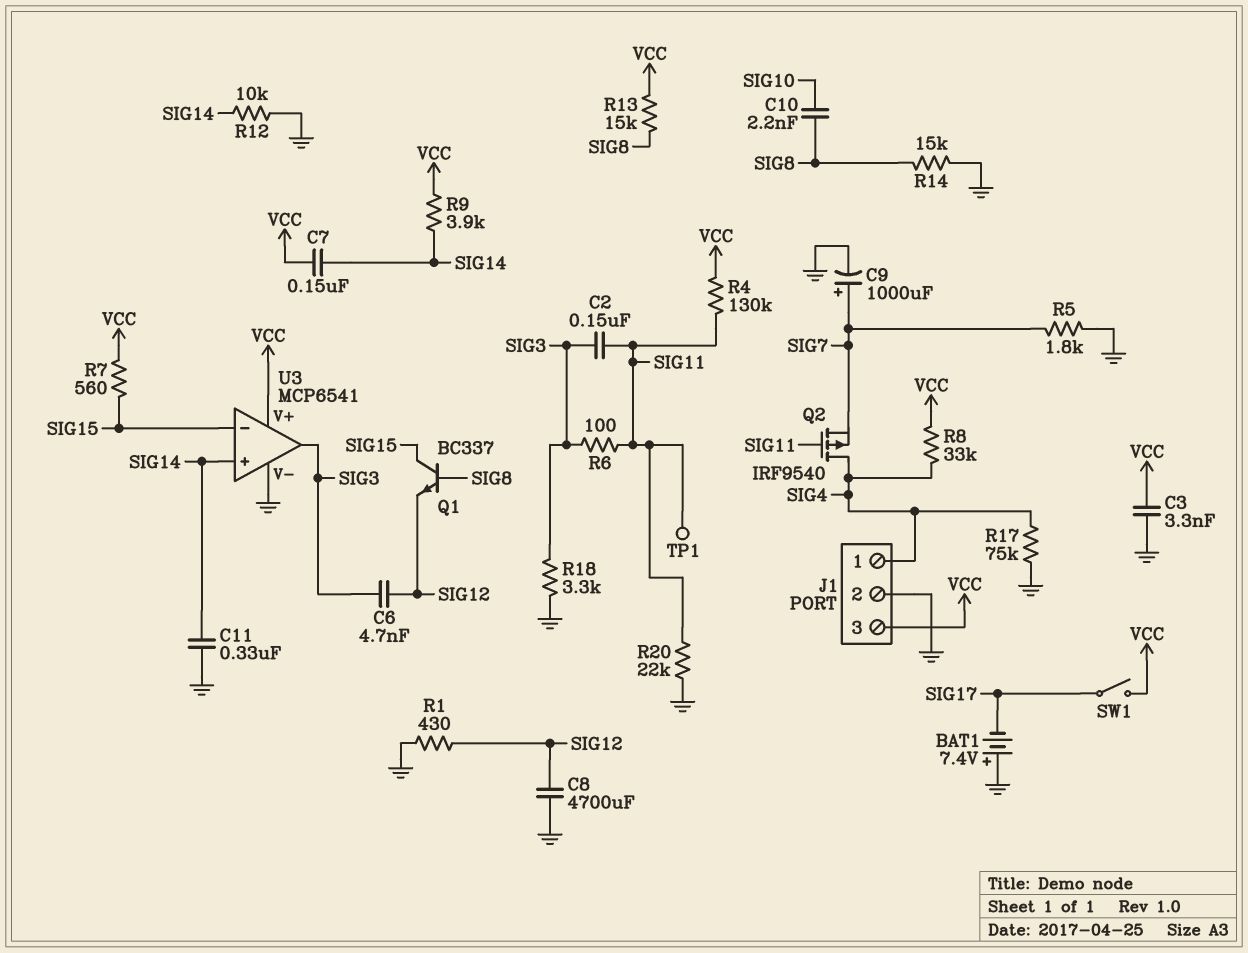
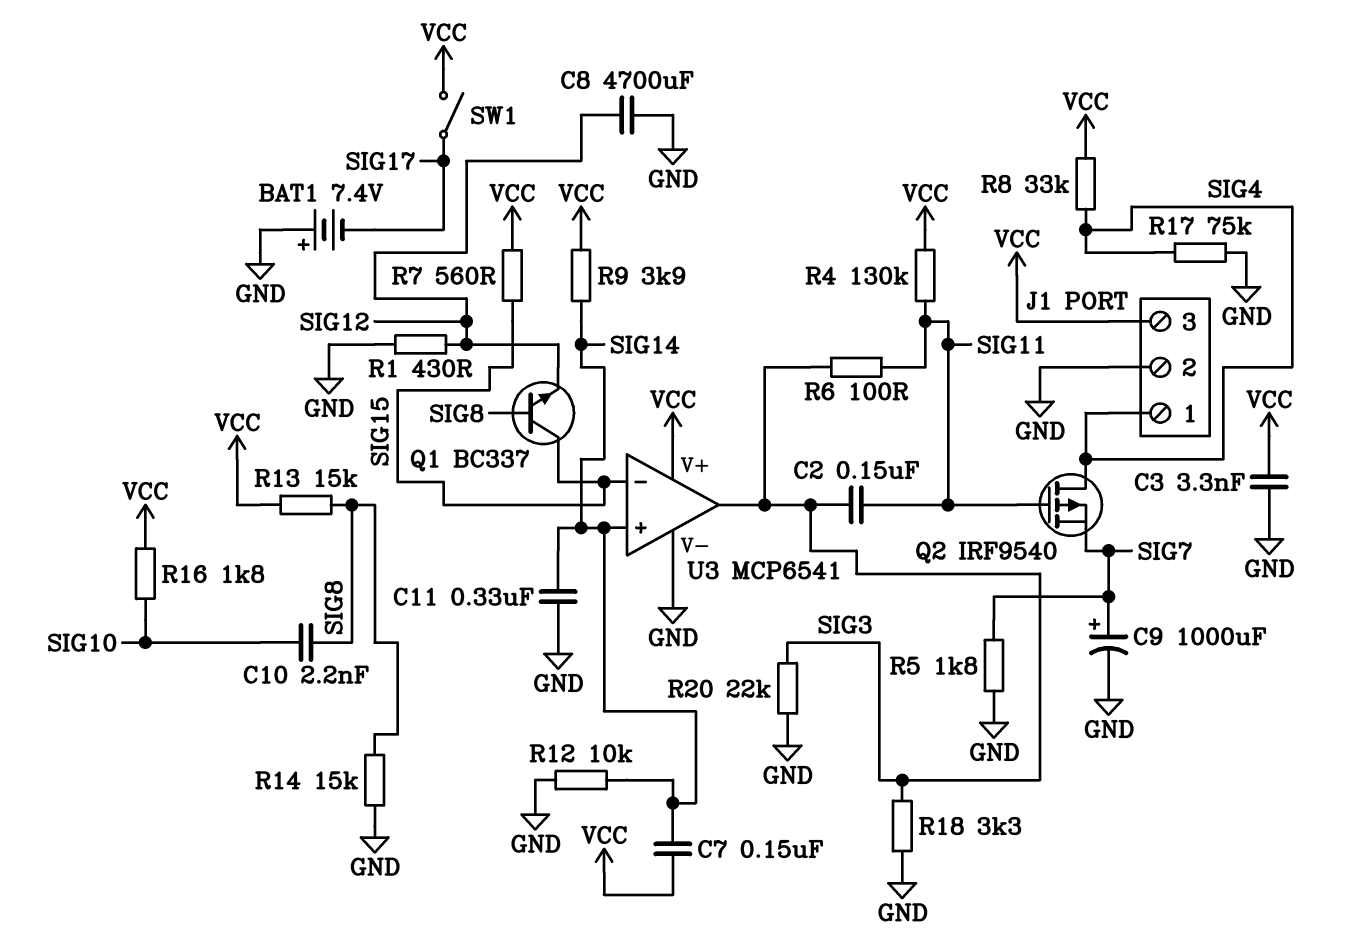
C6: 4.7nF (SIG3, SIG12) -> none
R16: none -> 1.8k (SIG10, VCC)
R20: 22k (GND, SIG11) -> 22k (GND, SIG3)
TP1: test point (SIG11) -> none

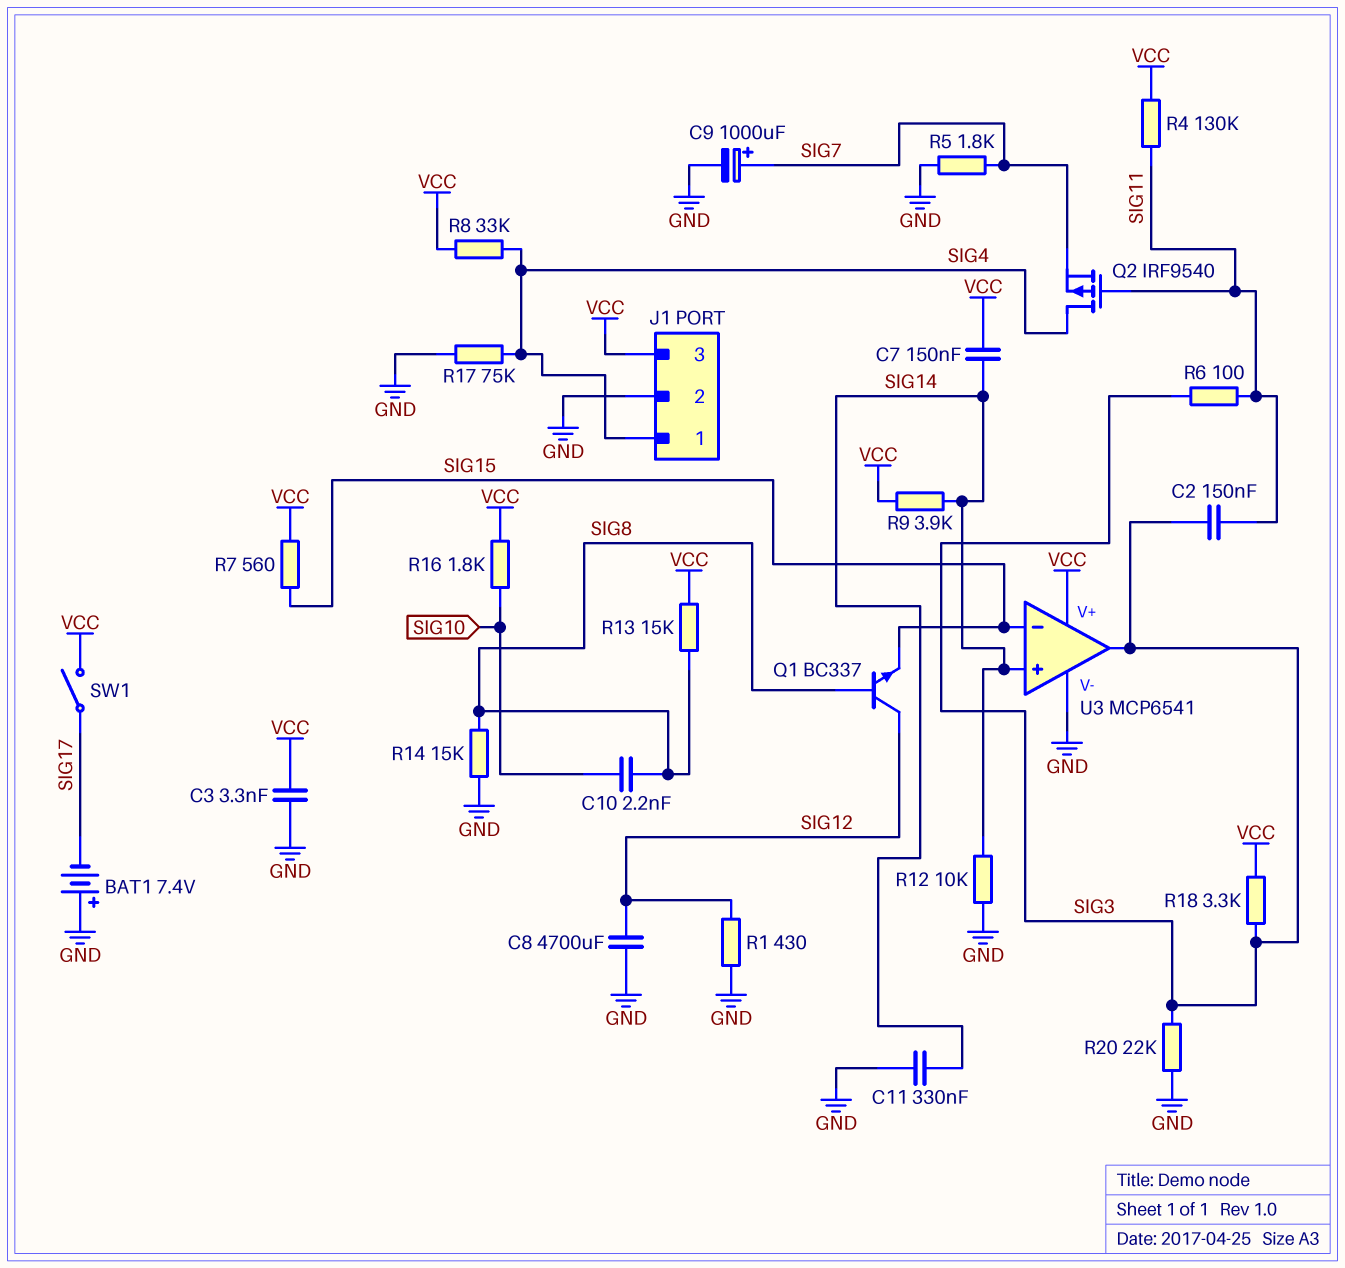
Q1: NPN BC337 (B SIG8, C SIG15, E SIG12) -> NPN BC337 (B SIG8, C SIG12, E SIG15)
R18: 3.3k (GND, SIG3) -> 3.3k (SIG3, VCC)

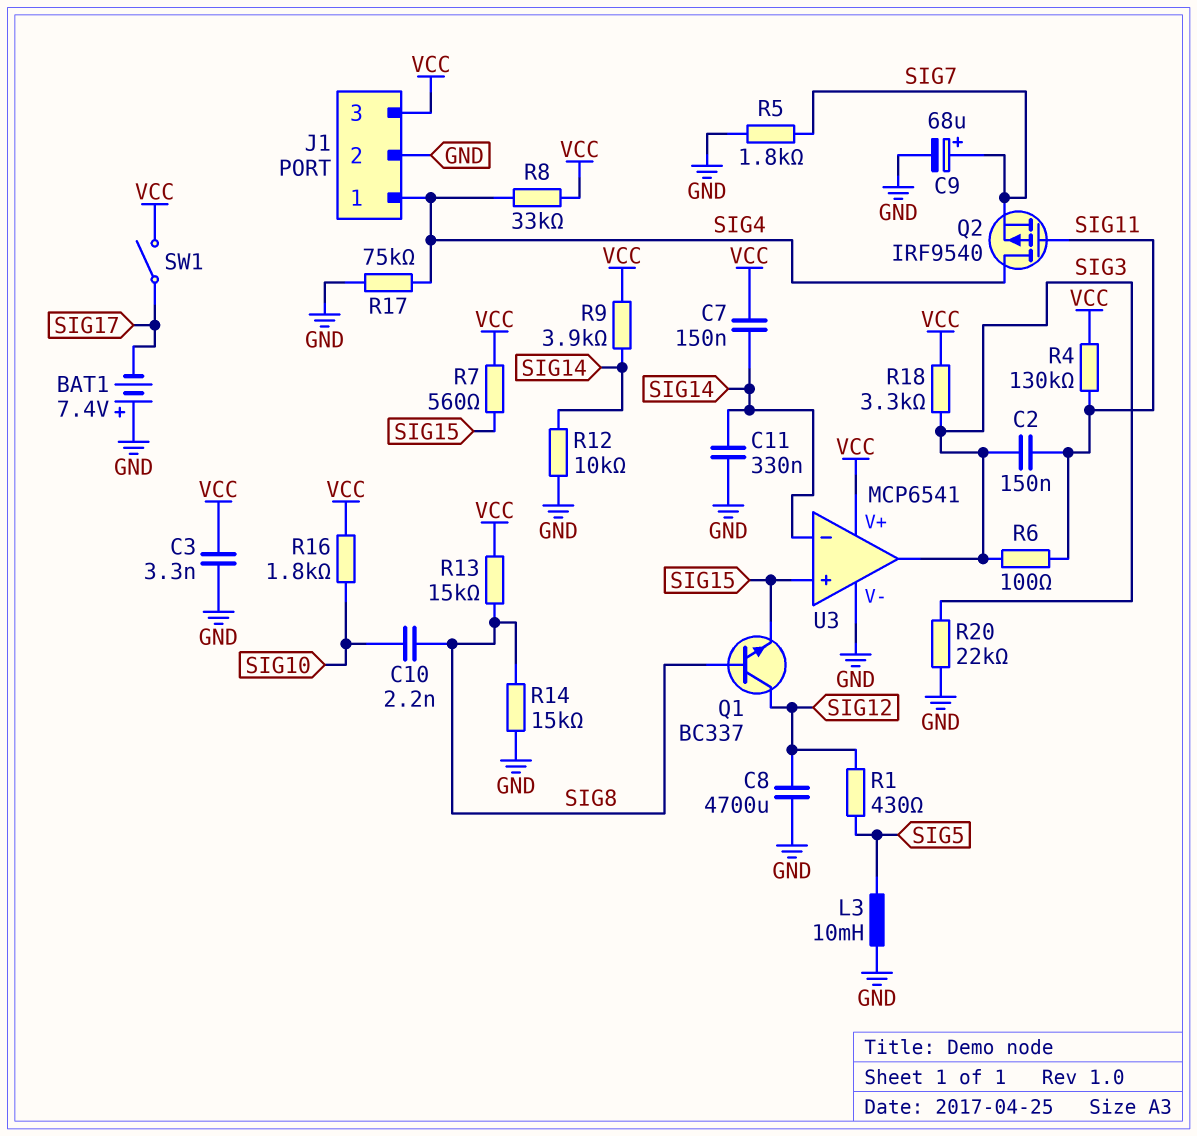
C9: 1000uF (plus SIG7, minus GND) -> 68uF (plus SIG7, minus GND)
L3: none -> 10mH (GND, SIG5)
R1: 430 (GND, SIG12) -> 430 (SIG5, SIG12)
U3 pin in+: SIG14 -> SIG15
U3 pin in-: SIG15 -> SIG14

